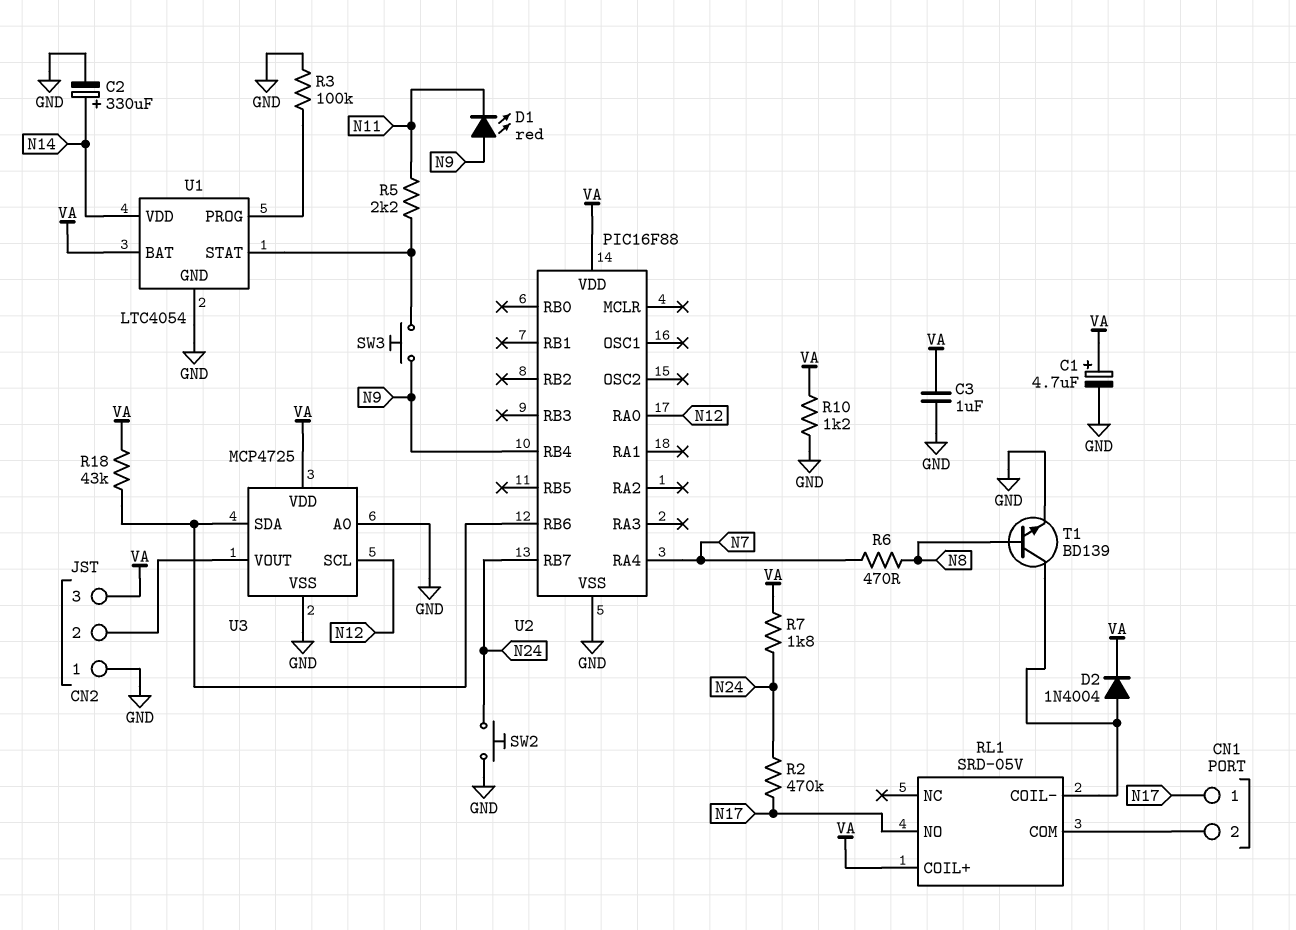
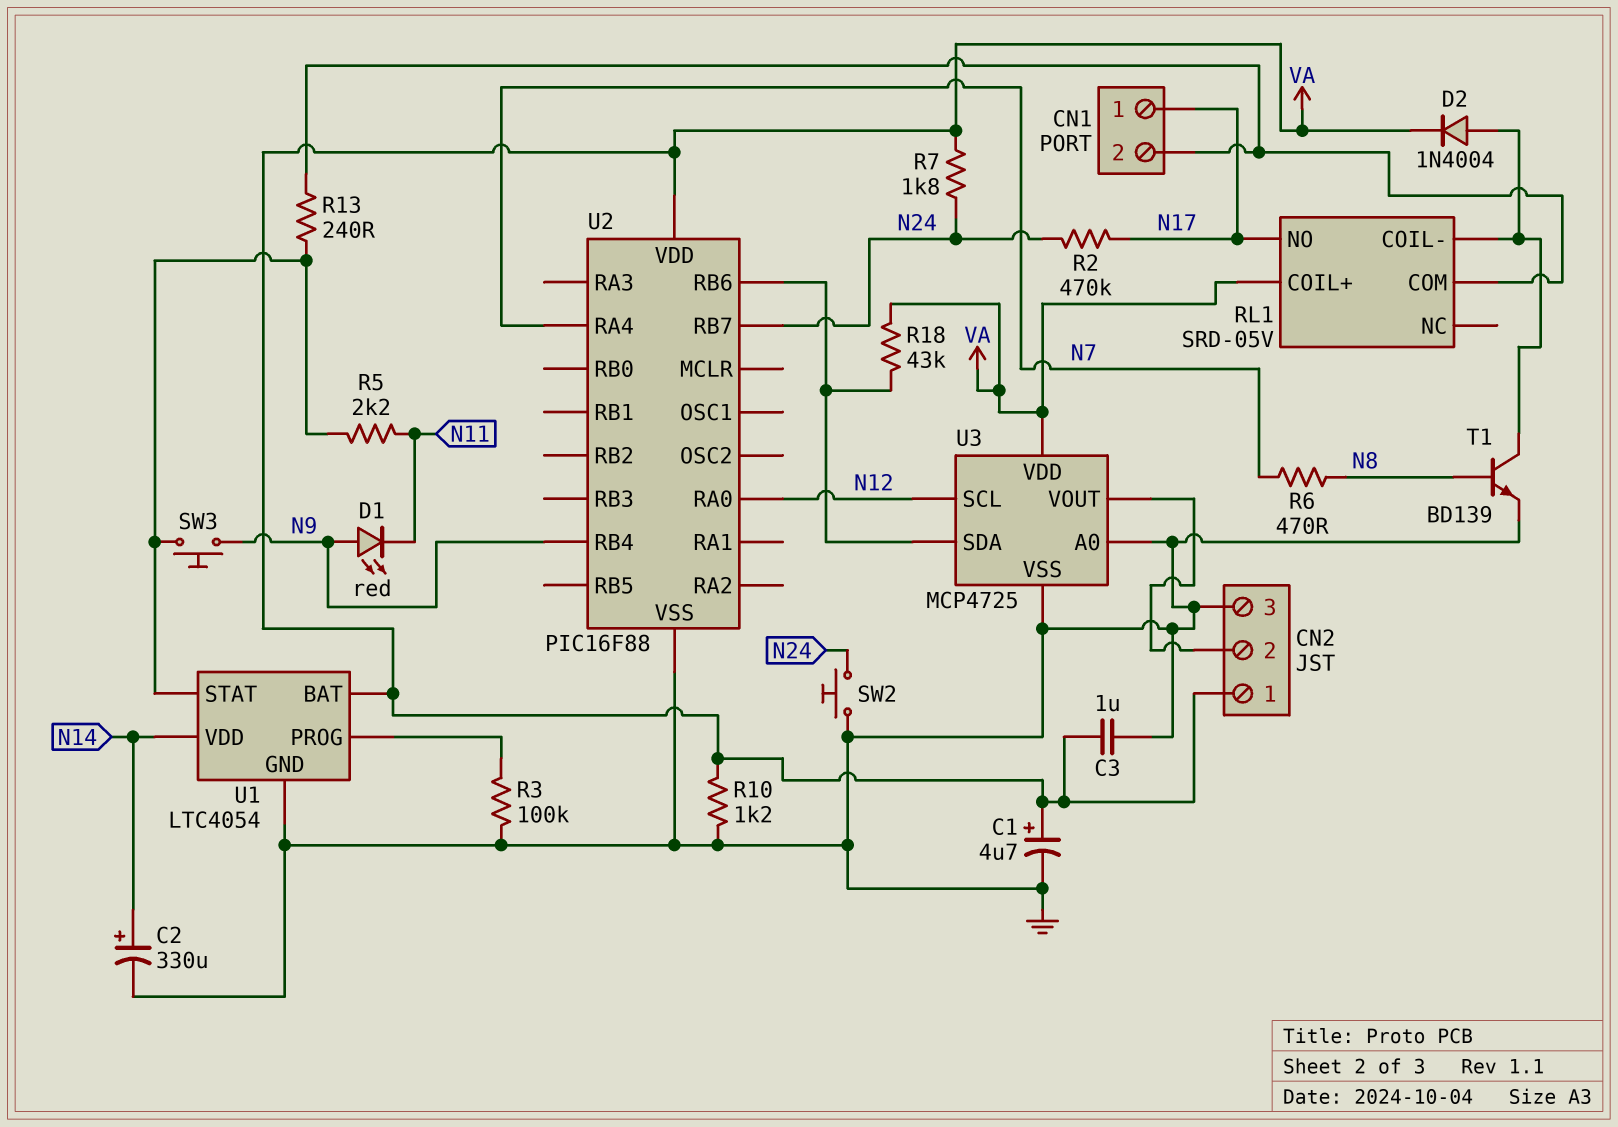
CN2 pin 1: GND -> VA
CN2 pin 3: VA -> GND
R13: none -> 240 (CN1/2, U1/STAT)

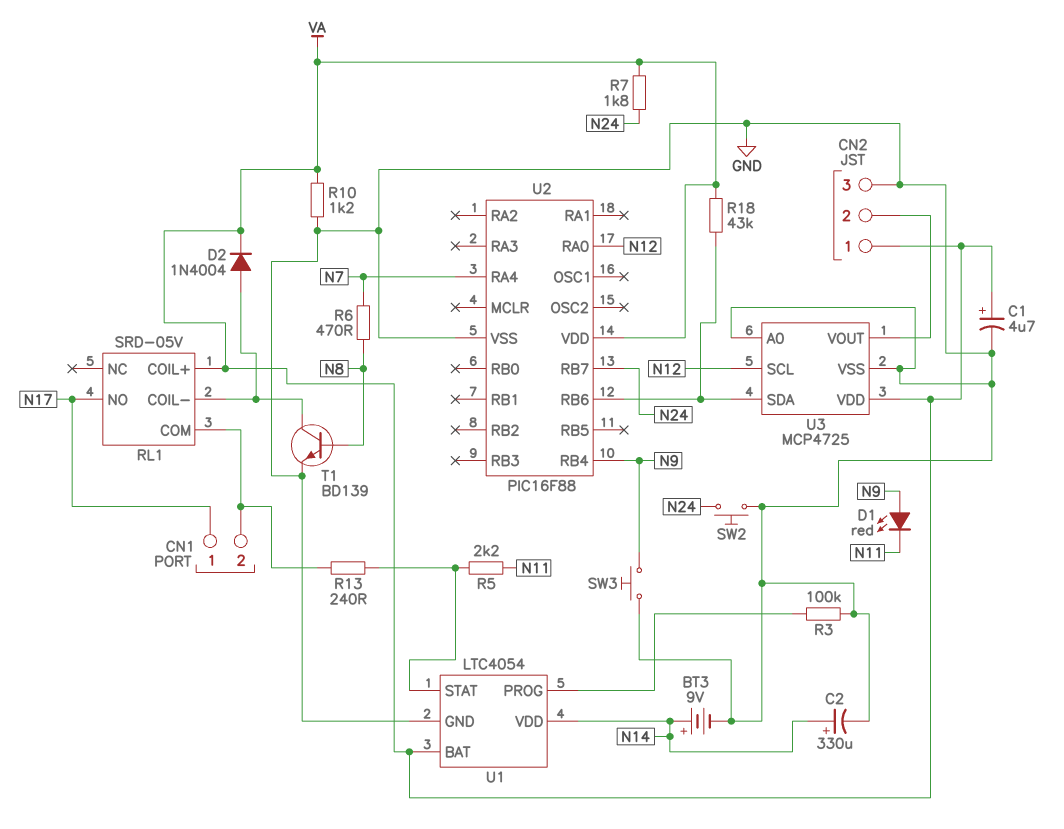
BT3: none -> 9V (plus N14, minus GND)
C3: 1uF (GND, VA) -> none
R2: 470k (N17, N24) -> none
SW3: button (N9, U1/STAT) -> button (GND, N9)

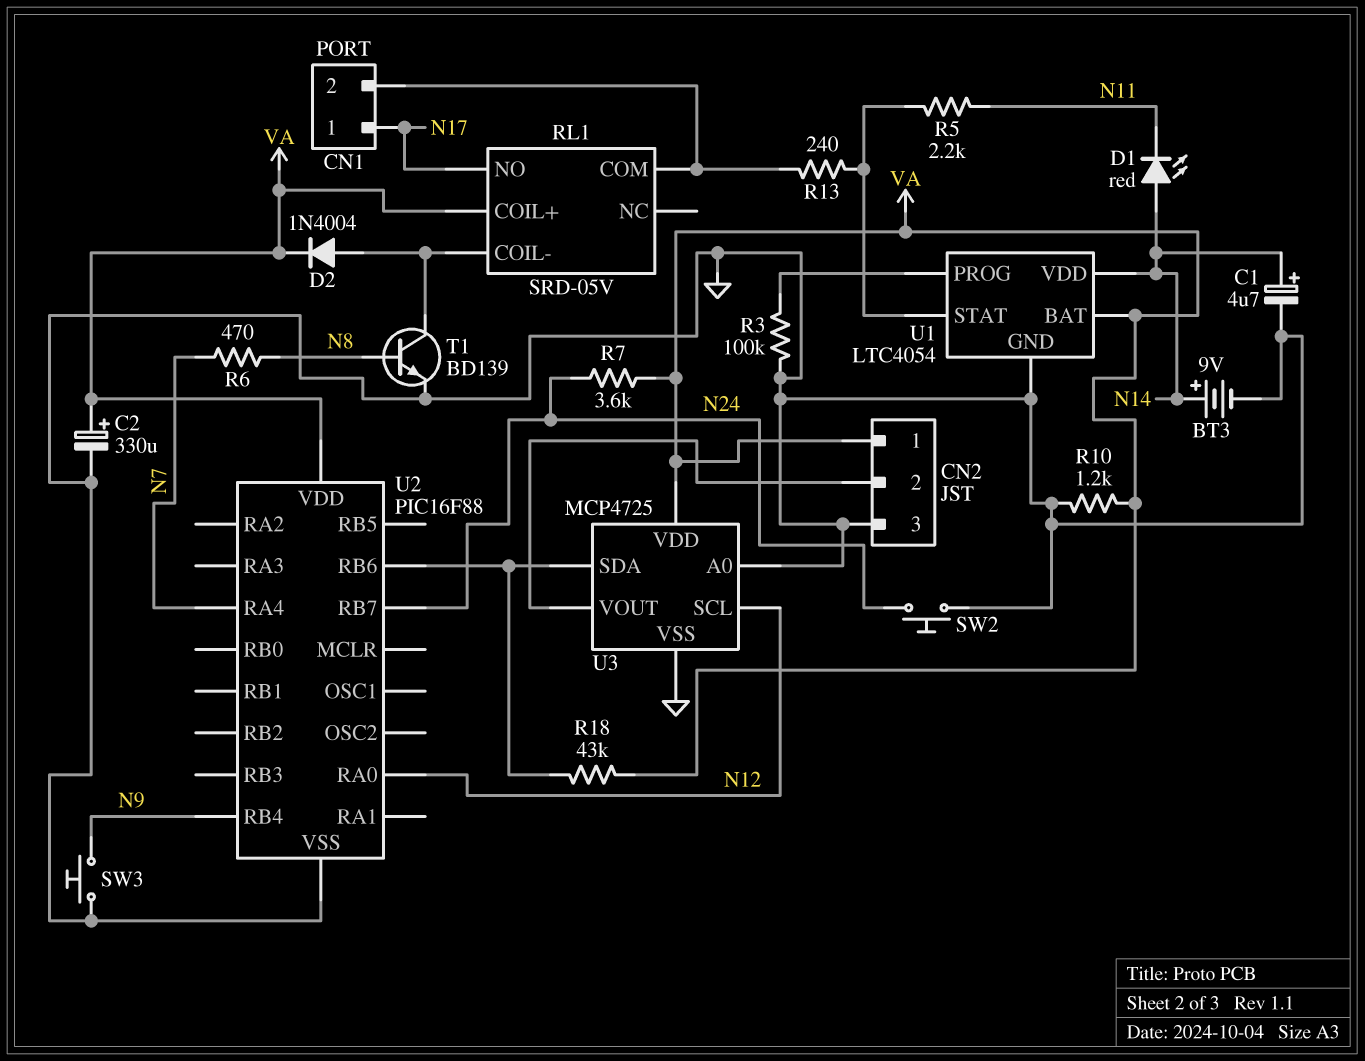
C1: 4.7uF (plus VA, minus GND) -> 4.7uF (plus N14, minus GND)
C2: 330uF (plus N14, minus GND) -> 330uF (plus VA, minus GND)
D1: LED red (A N9, K N11) -> LED red (A N14, K N11)
R7: 1.8k (N24, VA) -> 3.6k (N24, VA)

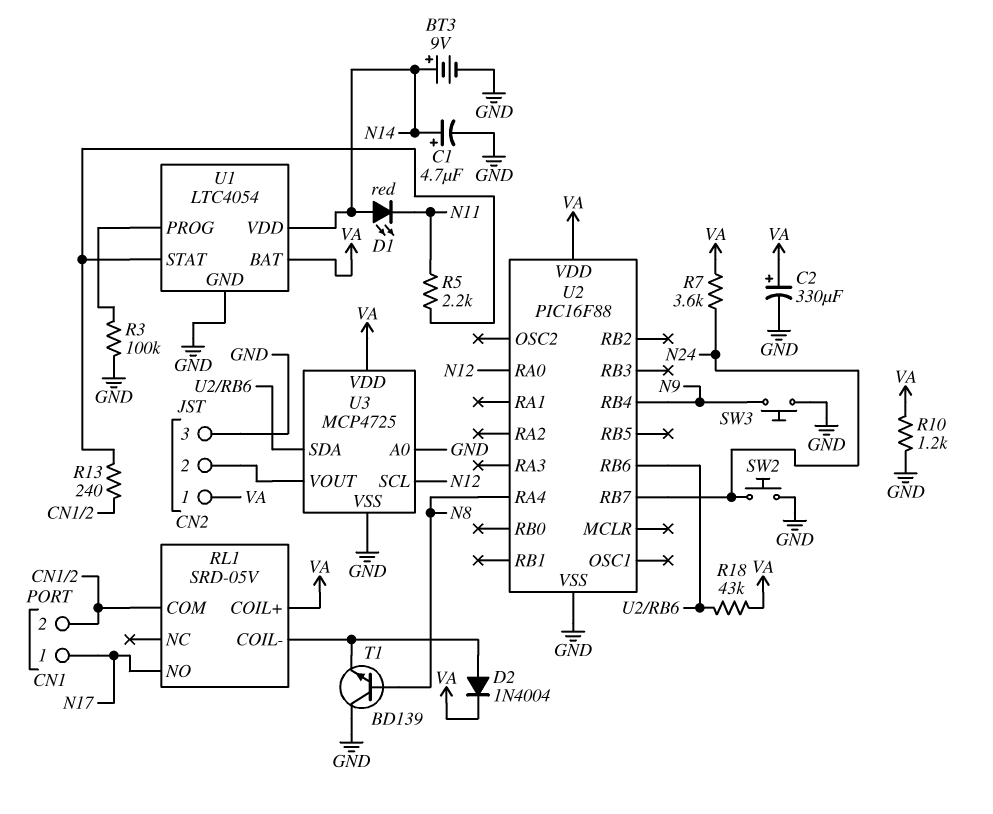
R6: 470 (N7, N8) -> none
T1: NPN BD139 (B N8, C RL1/COIL-, E GND) -> NPN BD139 (B N8, C GND, E RL1/COIL-)
U2 pin RA4: N7 -> N8

